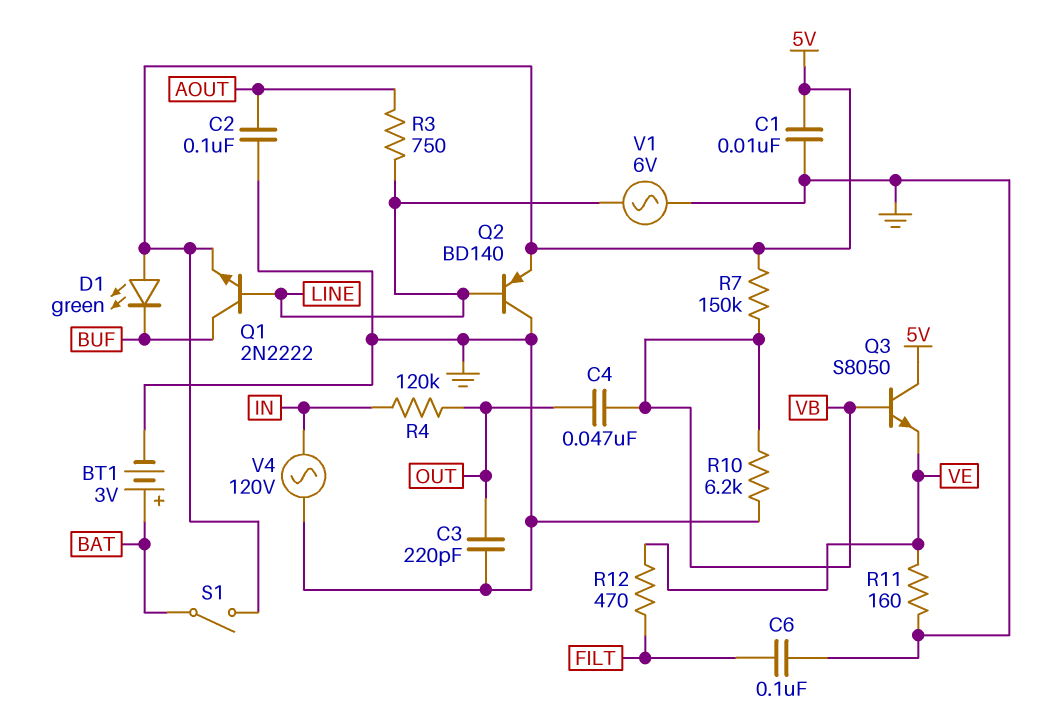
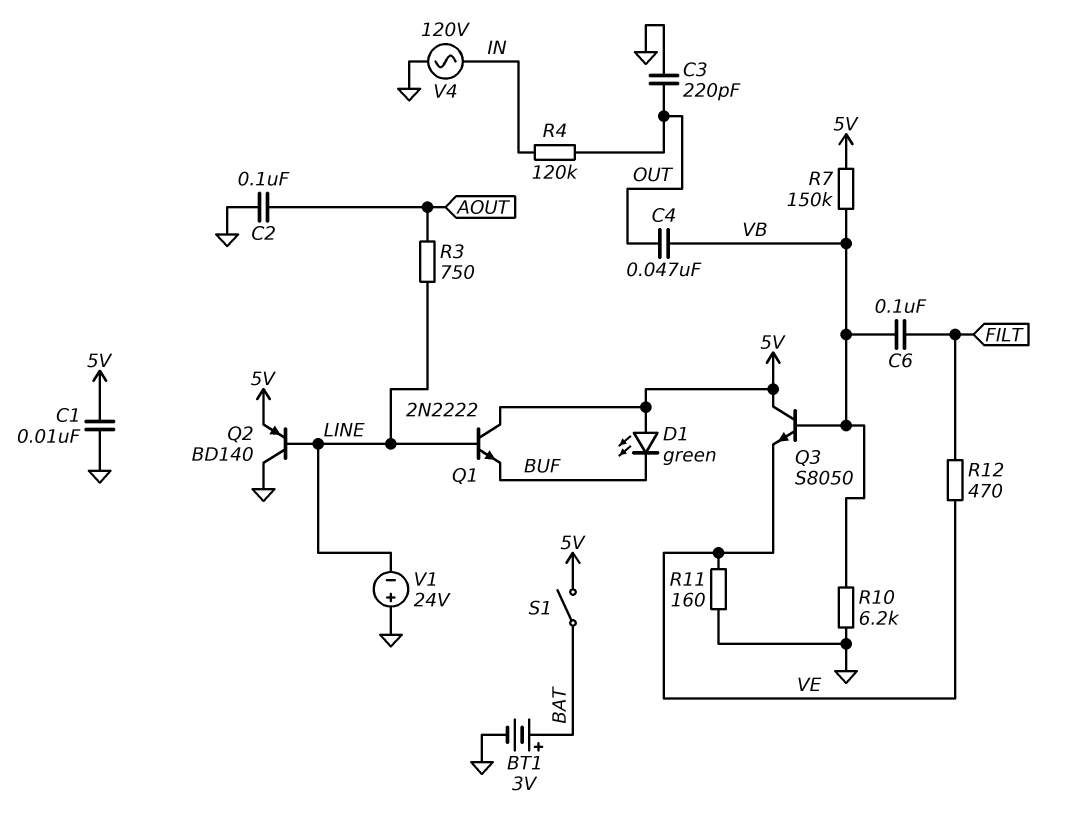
C6: 100nF (FILT, GND) -> 100nF (FILT, VB)
Q1: NPN 2N2222 (B LINE, C BUF, E 5V) -> NPN 2N2222 (B LINE, C 5V, E BUF)
V1: AC 6V (GND, LINE) -> 24V (plus GND, minus LINE)

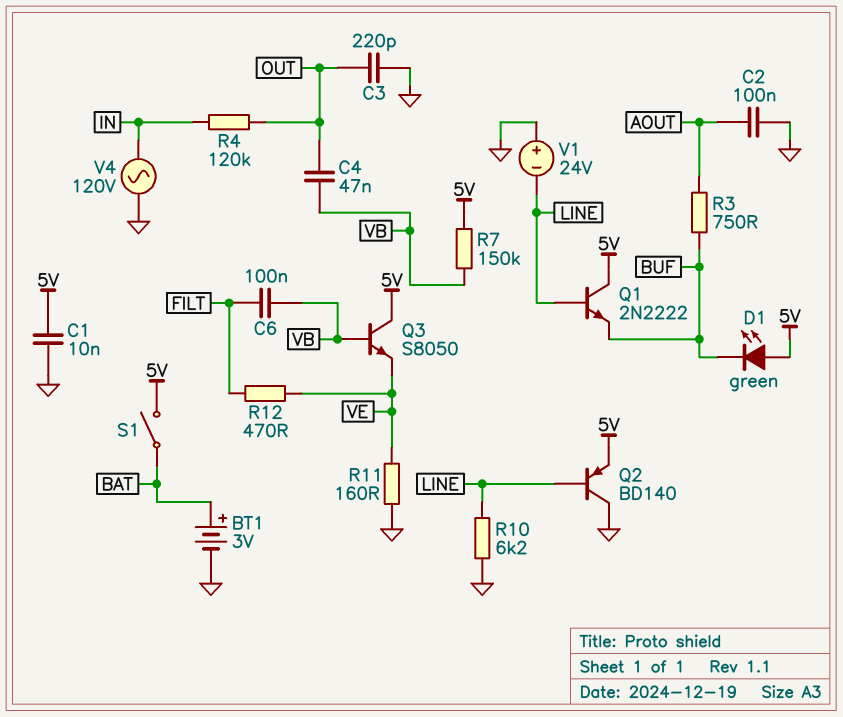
R3: 750 (AOUT, LINE) -> 750 (AOUT, BUF)
R10: 6.2k (GND, VB) -> 6.2k (GND, LINE)

